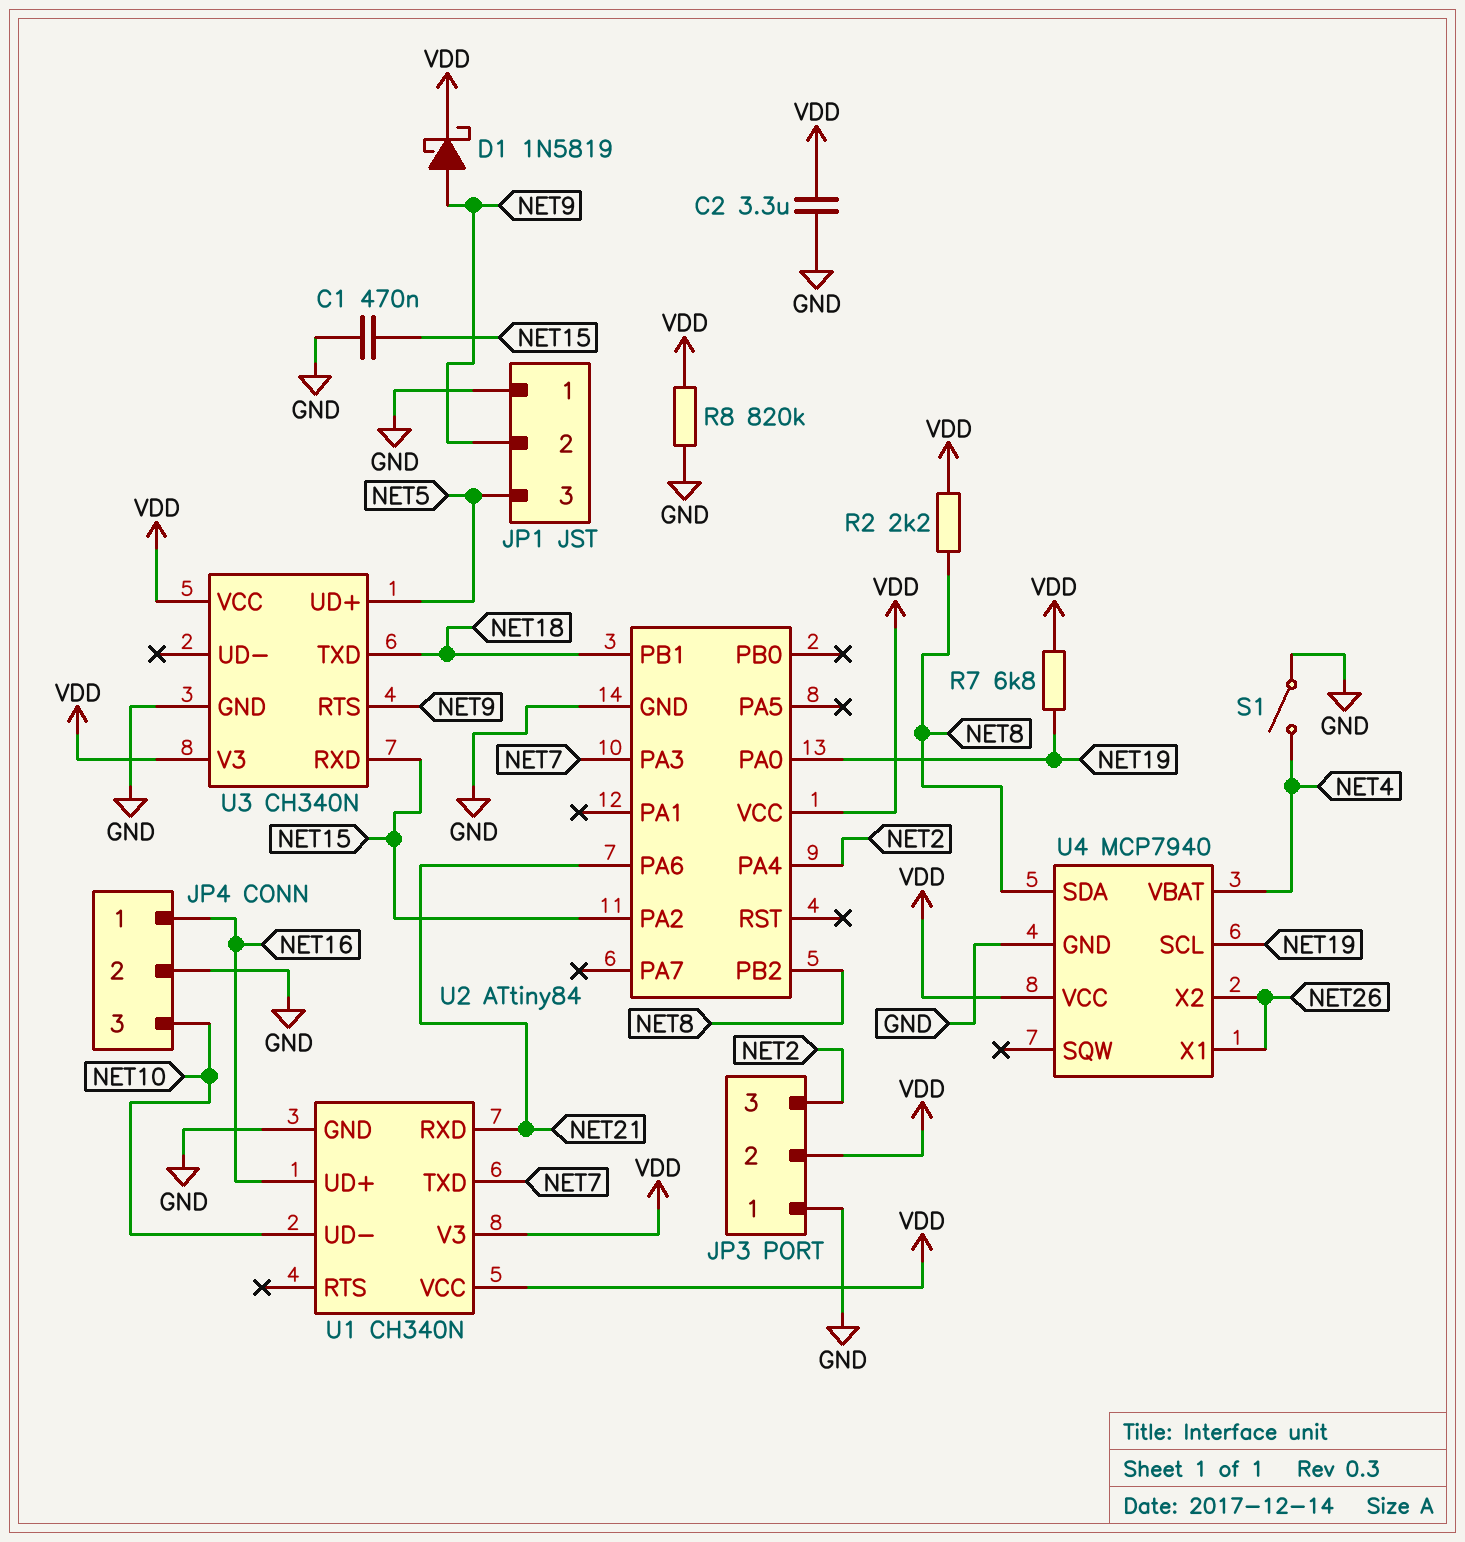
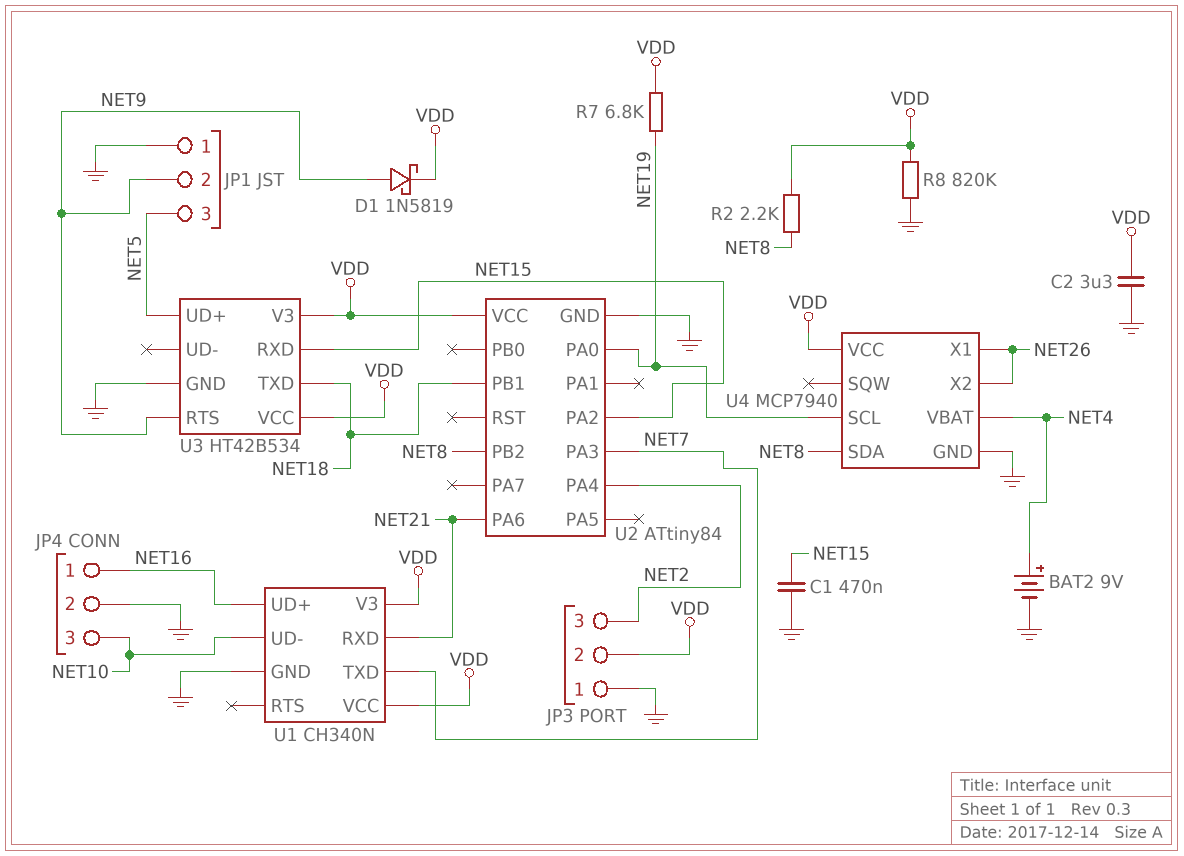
BAT2: none -> 9V (plus NET4, minus GND)
S1: switch (GND, NET4) -> none
U3: CH340N -> HT42B534

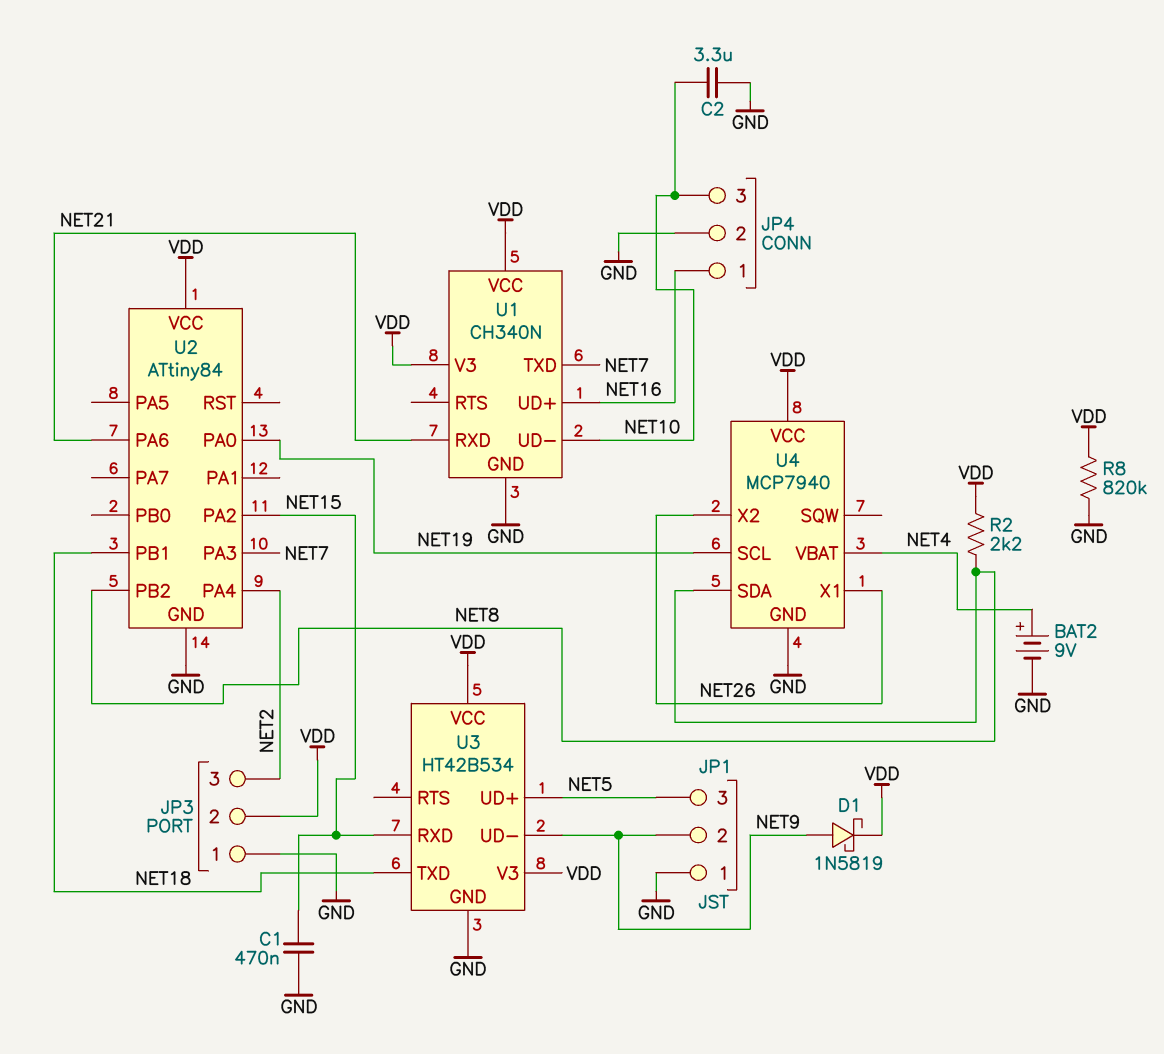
C2: 3.3uF (GND, VDD) -> 3.3uF (GND, NET10)
R7: 6.8k (NET19, VDD) -> none
U3 pin RTS: NET9 -> none
U3 pin UD-: none -> NET9

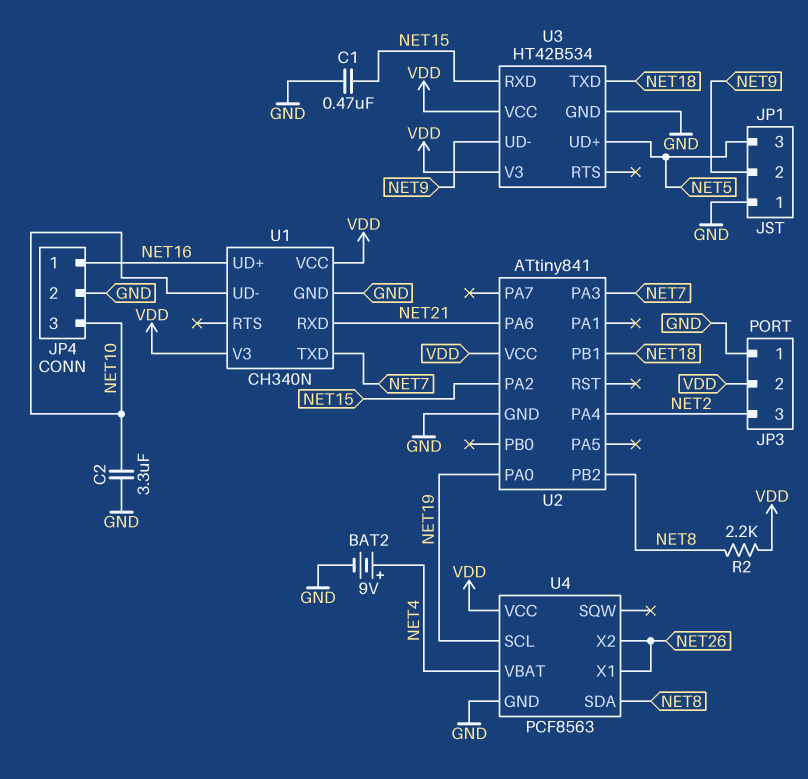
D1: schottky 1N5819 (A NET9, K VDD) -> none
R8: 820k (GND, VDD) -> none
U2: ATtiny84 -> ATtiny841
U4: MCP7940 -> PCF8563

